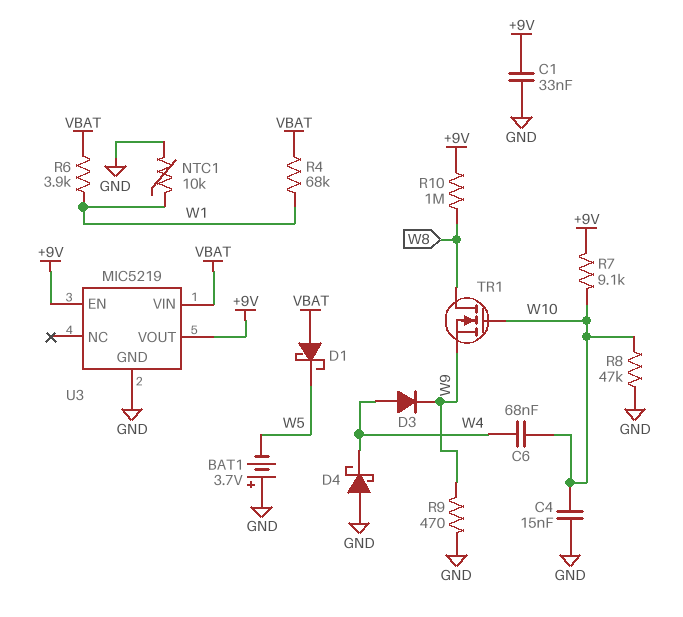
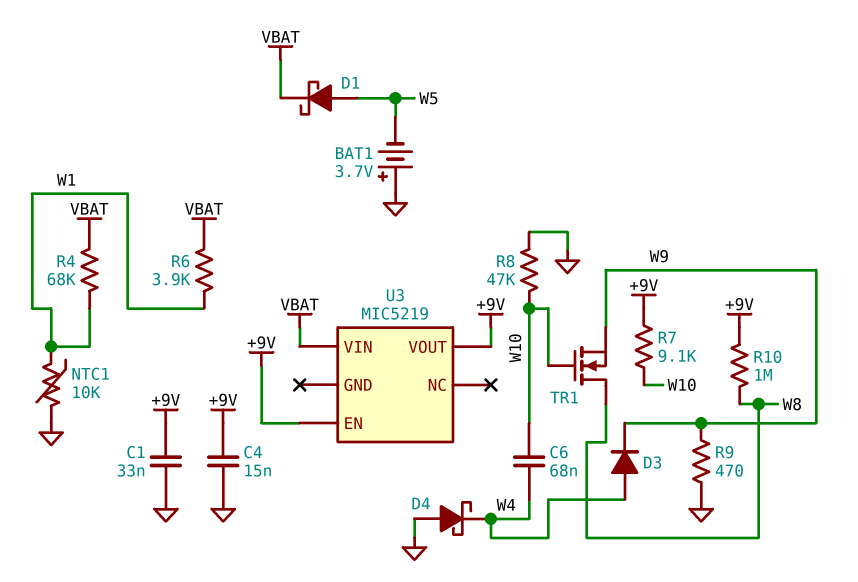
C4: 15nF (GND, W10) -> 15nF (+9V, GND)
D1: schottky (A VBAT, K W5) -> schottky (A W5, K VBAT)
U3 pin GND: GND -> none

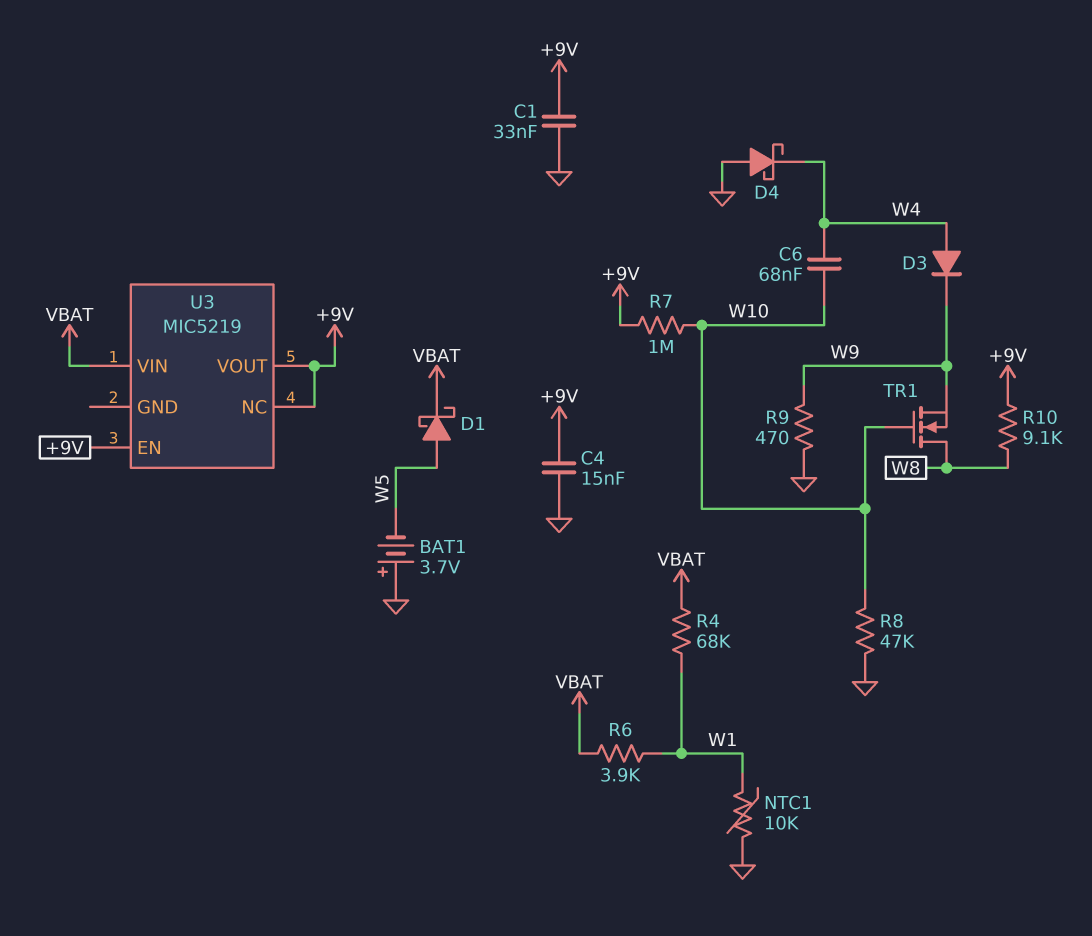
R7: 9.1k (+9V, W10) -> 1M (+9V, W10)
R10: 1M (+9V, W8) -> 9.1k (+9V, W8)
U3 pin NC: none -> +9V

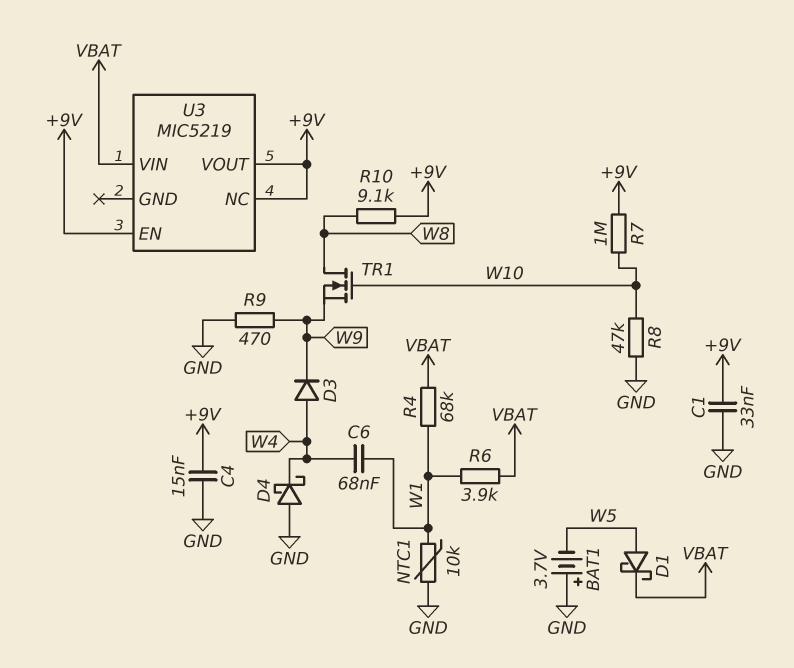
C6: 68nF (W4, W10) -> 68nF (W1, W4)

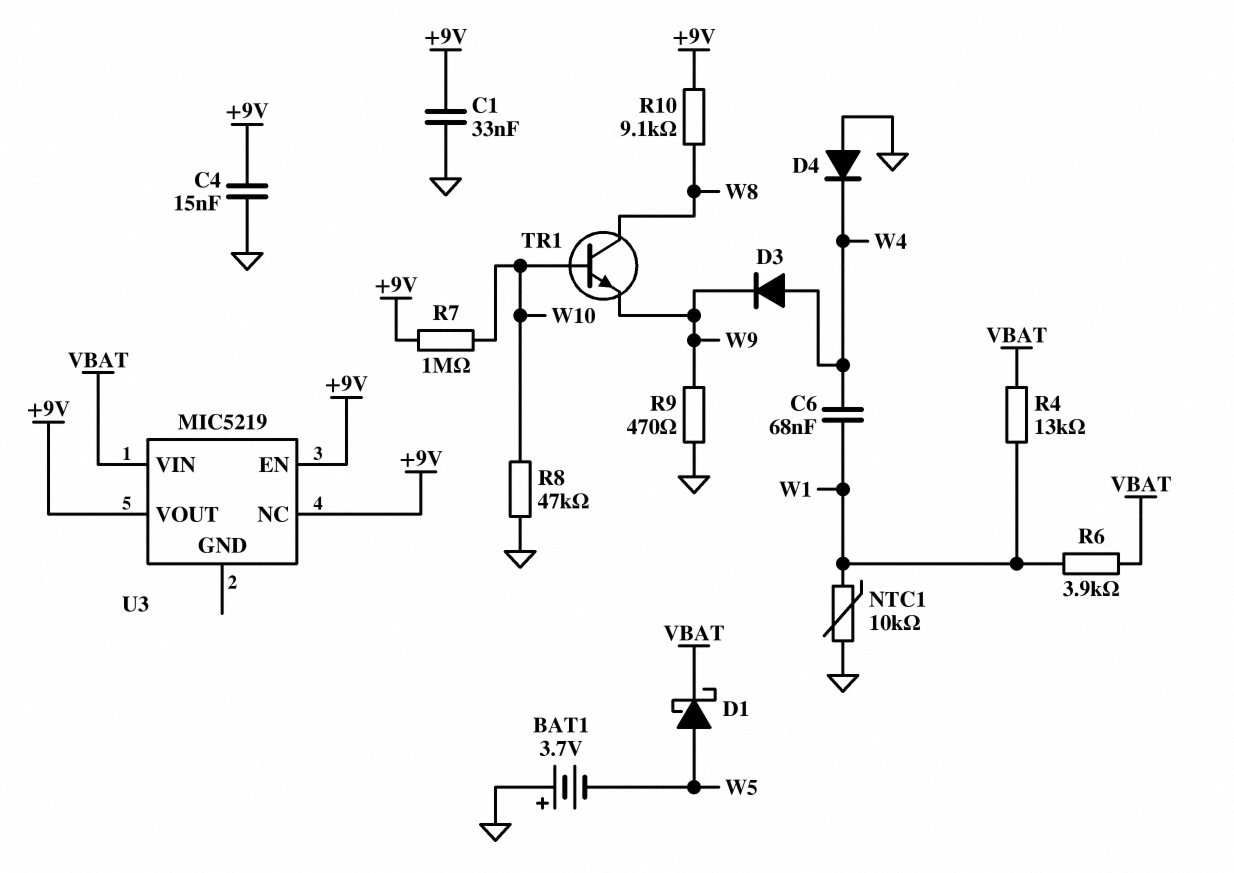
D4: schottky (A GND, K W4) -> diode (A GND, K W4)
R4: 68k (VBAT, W1) -> 13k (VBAT, W1)
TR1: NMOS (G W10, D W8, S W9) -> NPN (B W10, C W8, E W9)

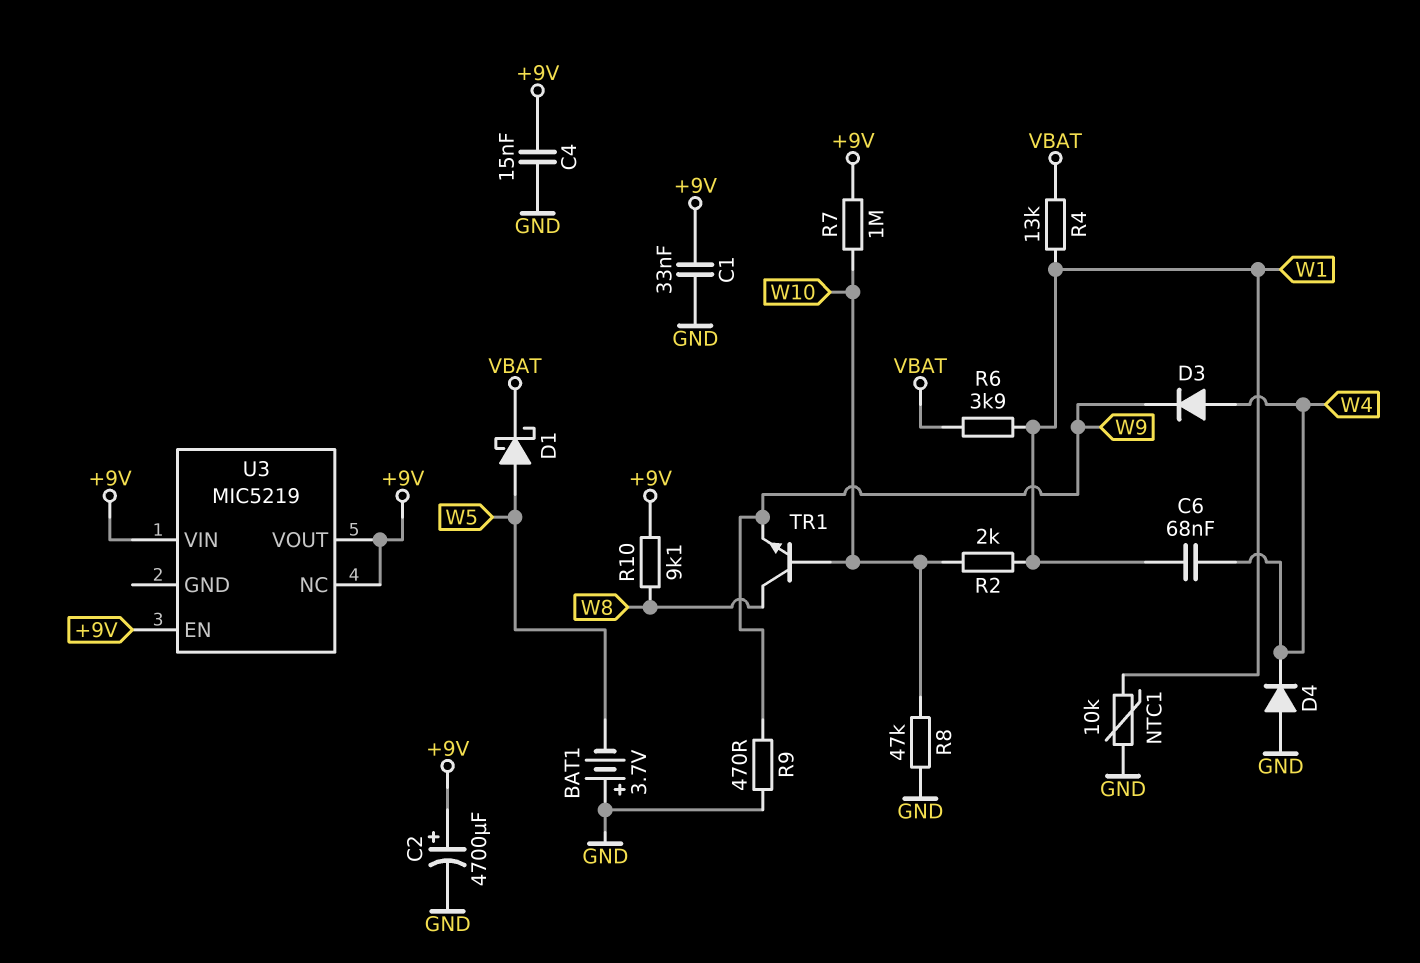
C2: none -> 4700uF (plus +9V, minus GND)
R2: none -> 2k (W1, W10)
U3 pin VIN: VBAT -> +9V

